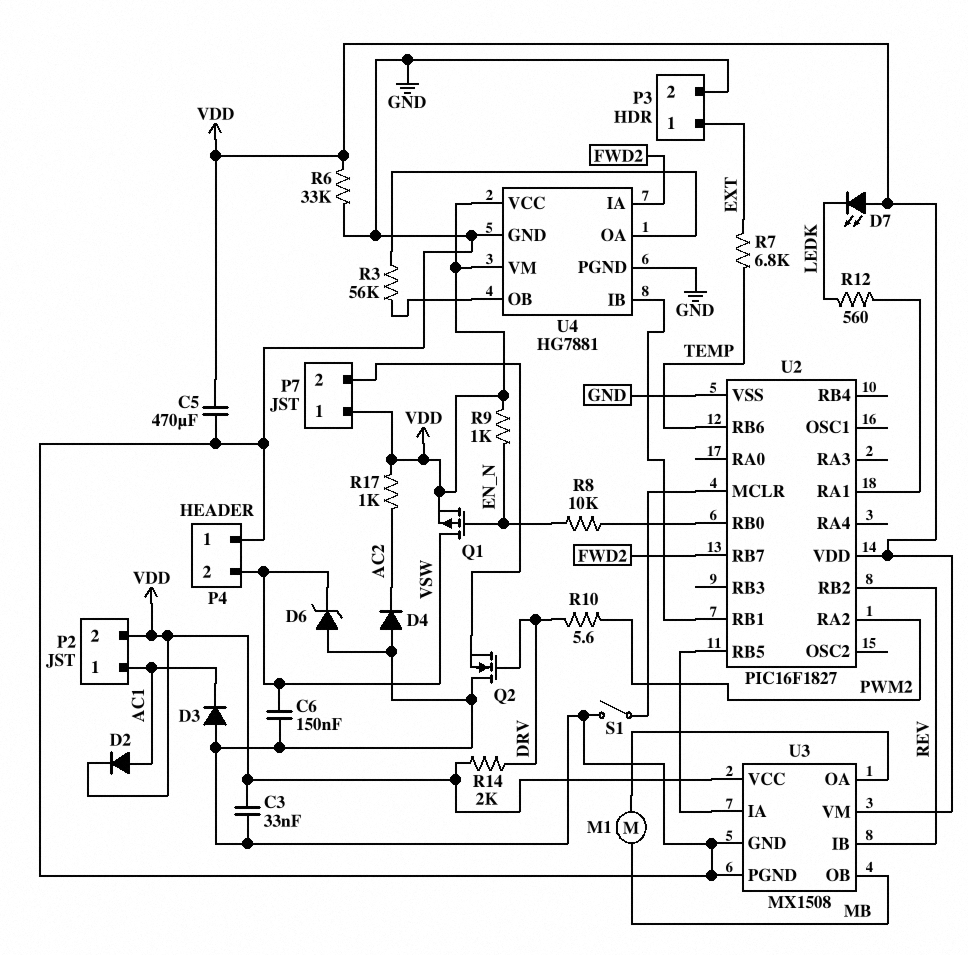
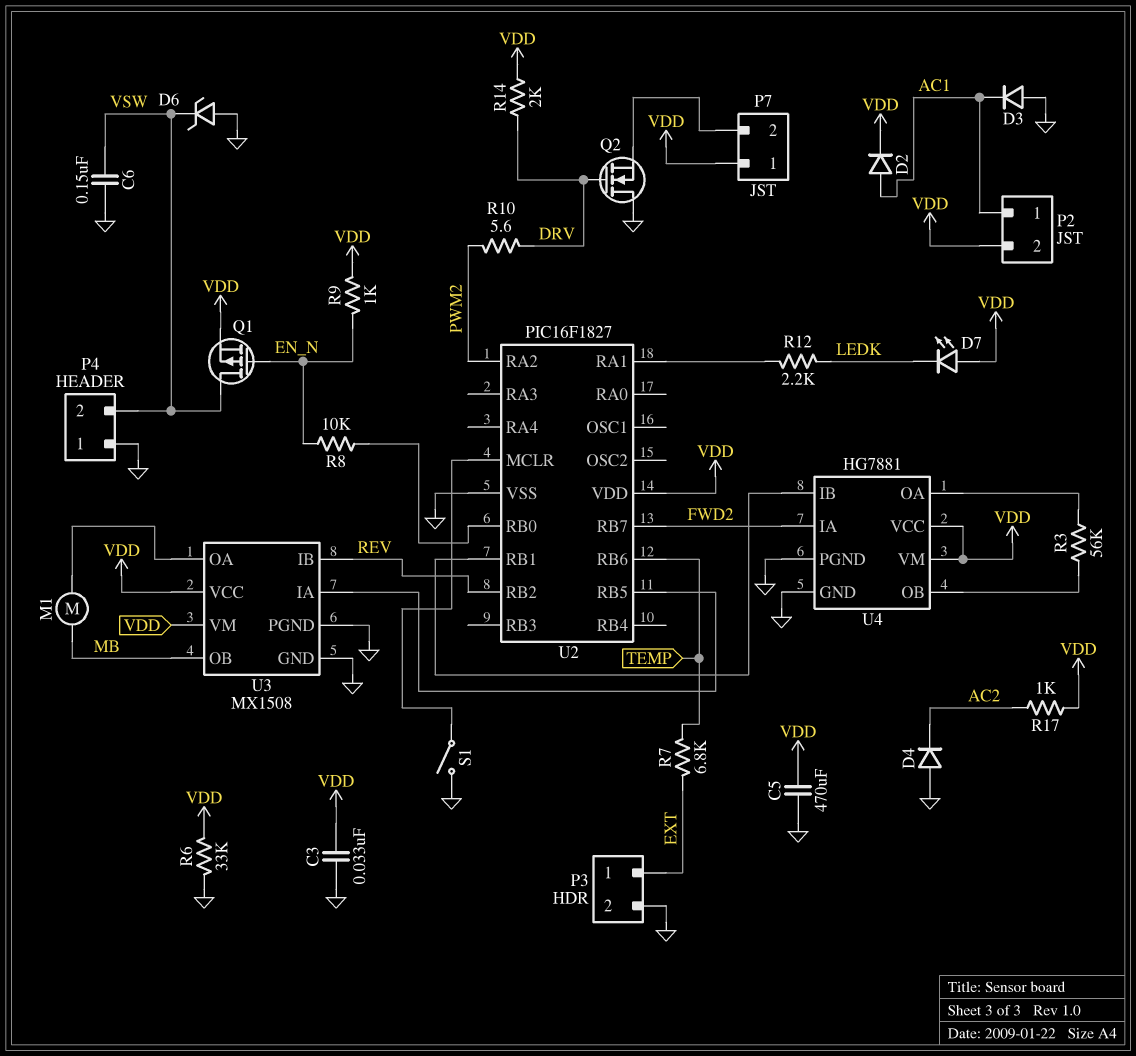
R12: 560 (LEDK, U2/RA1) -> 2.2k (LEDK, U2/RA1)

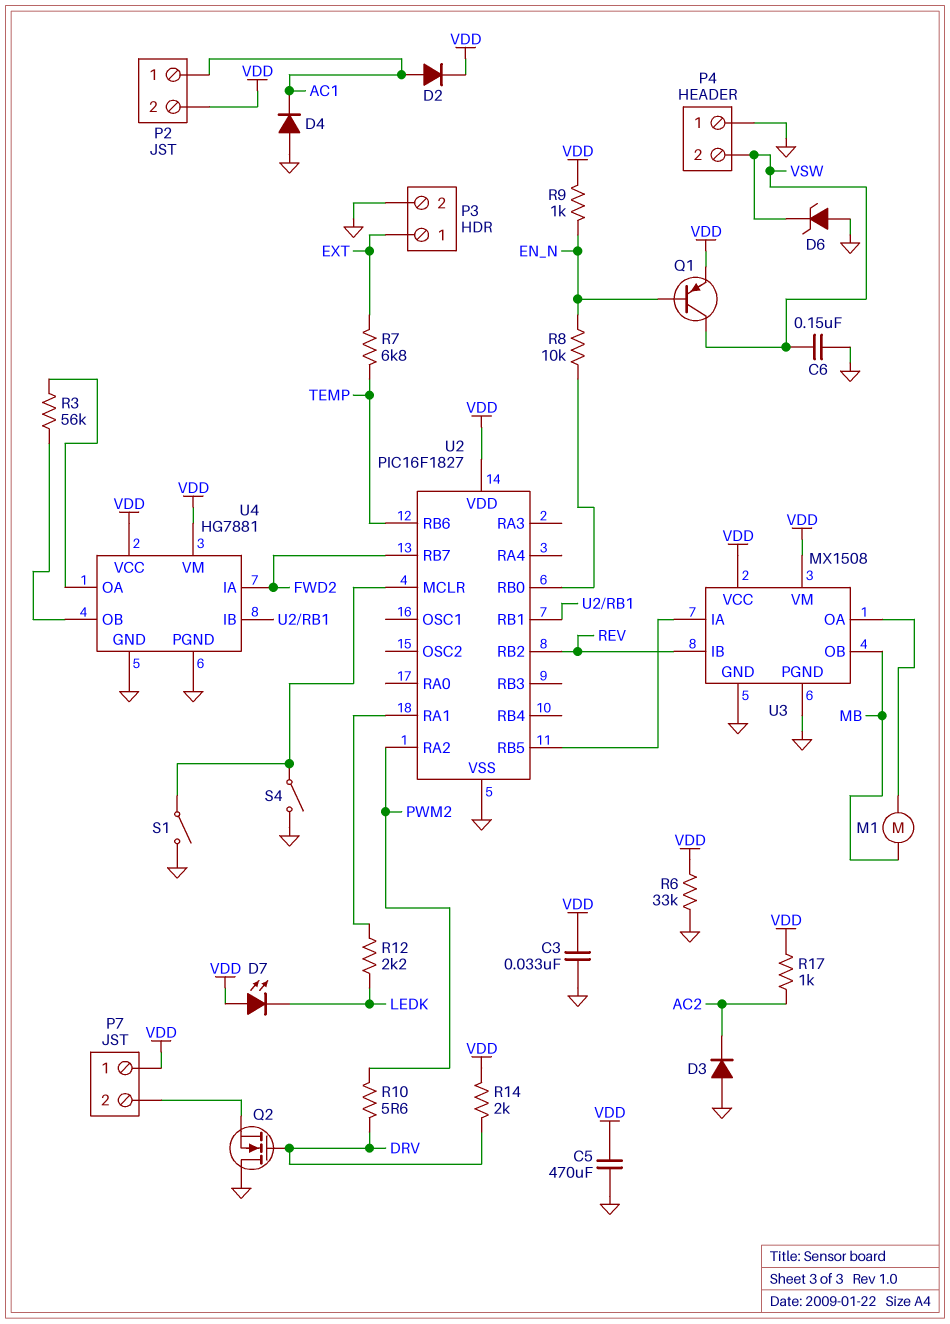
D3: diode (A GND, K AC1) -> diode (A GND, K AC2)
D4: diode (A GND, K AC2) -> diode (A GND, K AC1)
Q1: PMOS (G EN_N, D VSW, S VDD) -> PNP (B EN_N, C VSW, E VDD)
S4: none -> switch (GND, U2/MCLR)

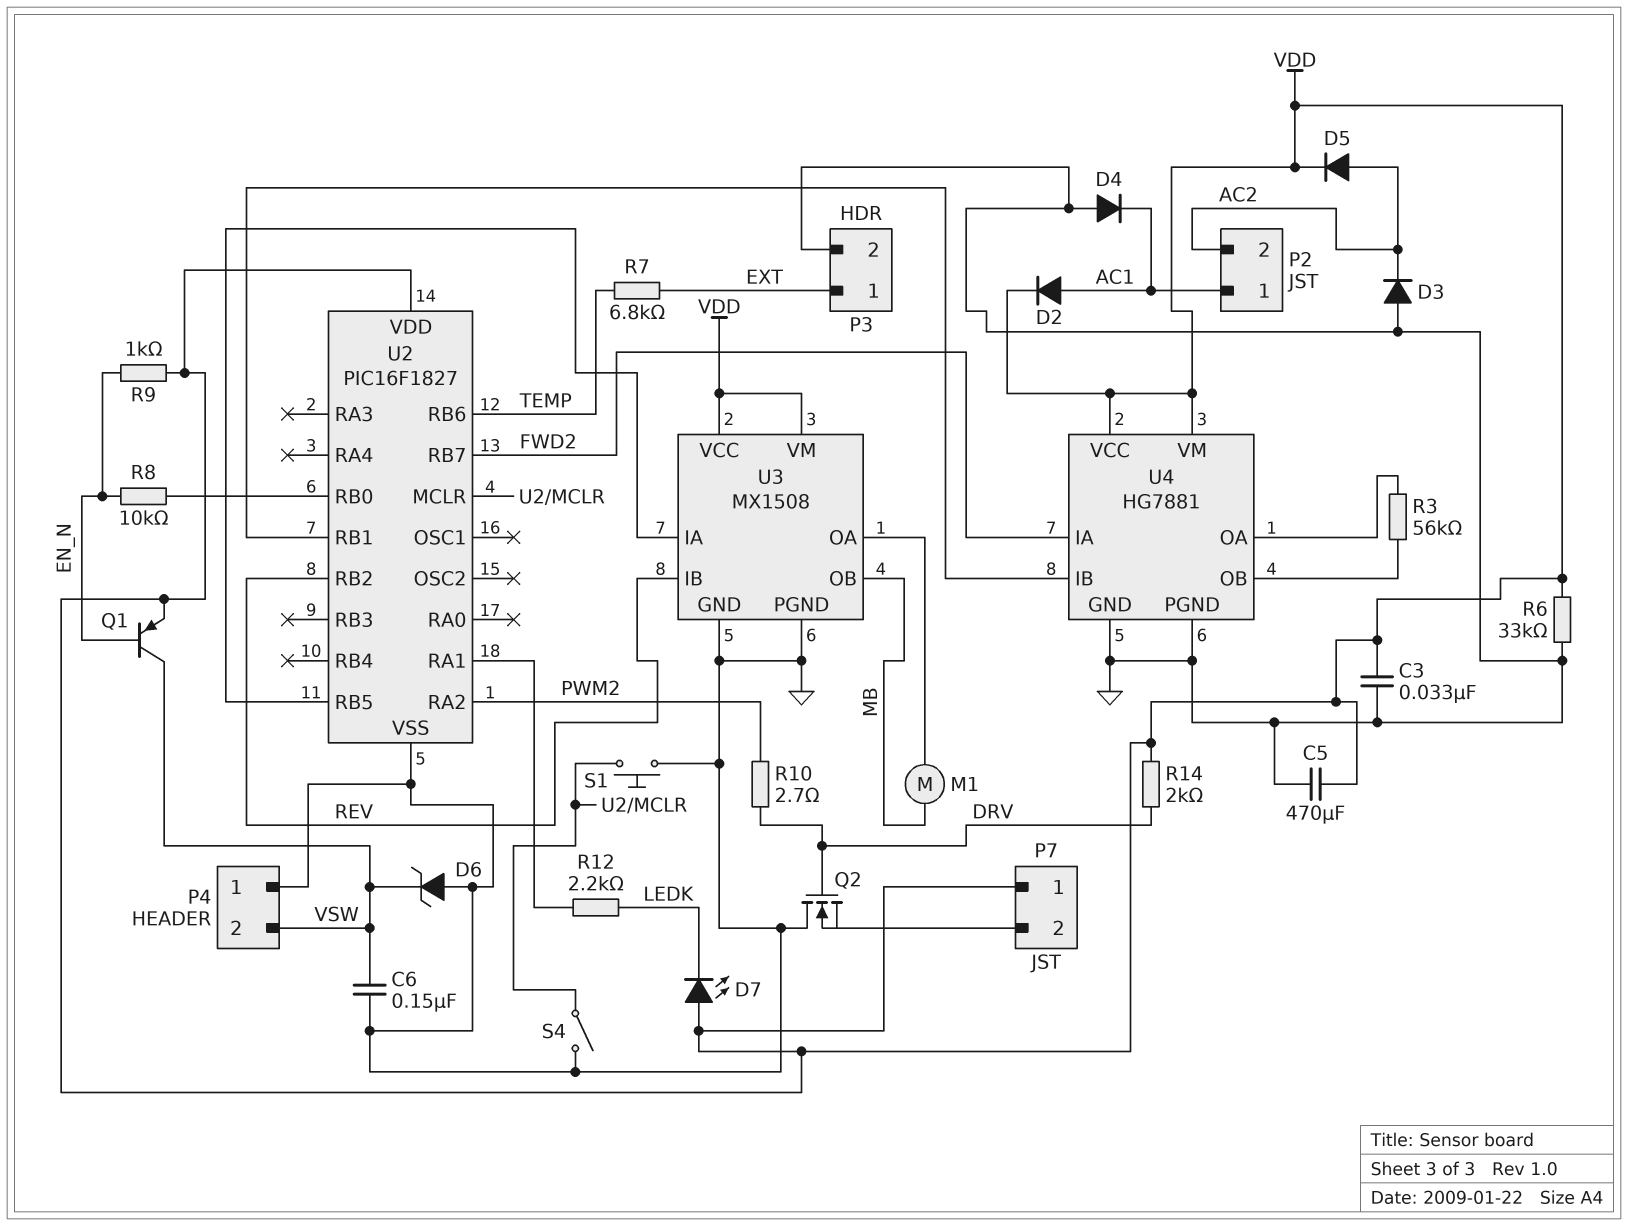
D5: none -> diode (A AC2, K VDD)
P2 pin 2: VDD -> AC2
R10: 5.6 (DRV, PWM2) -> 2.7 (DRV, PWM2)
R17: 1k (AC2, VDD) -> none
S1: switch (GND, U2/MCLR) -> button (GND, U2/MCLR)

